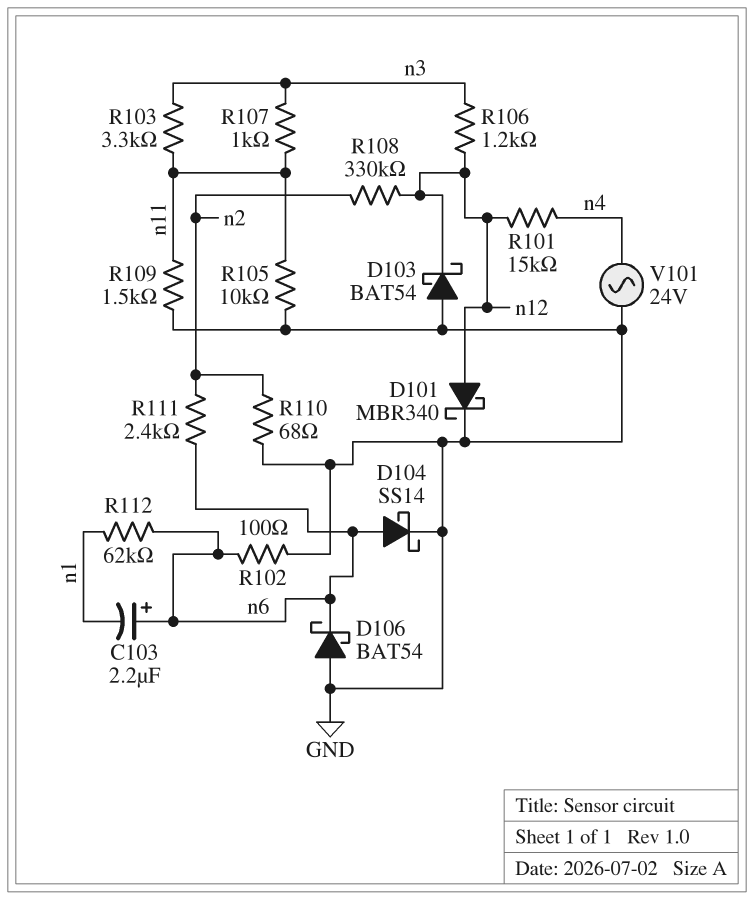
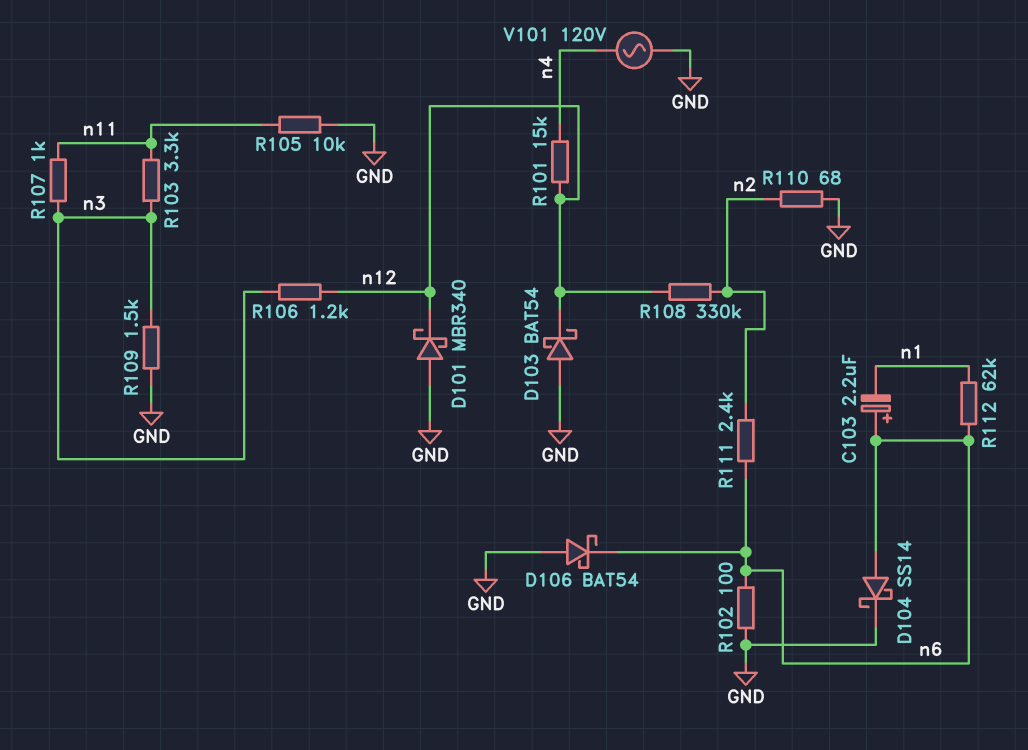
D101: schottky MBR340 (A n12, K GND) -> schottky MBR340 (A GND, K n12)
R109: 1.5k (GND, n11) -> 1.5k (GND, n3)
V101: AC 24V (GND, n4) -> AC 120V (GND, n4)

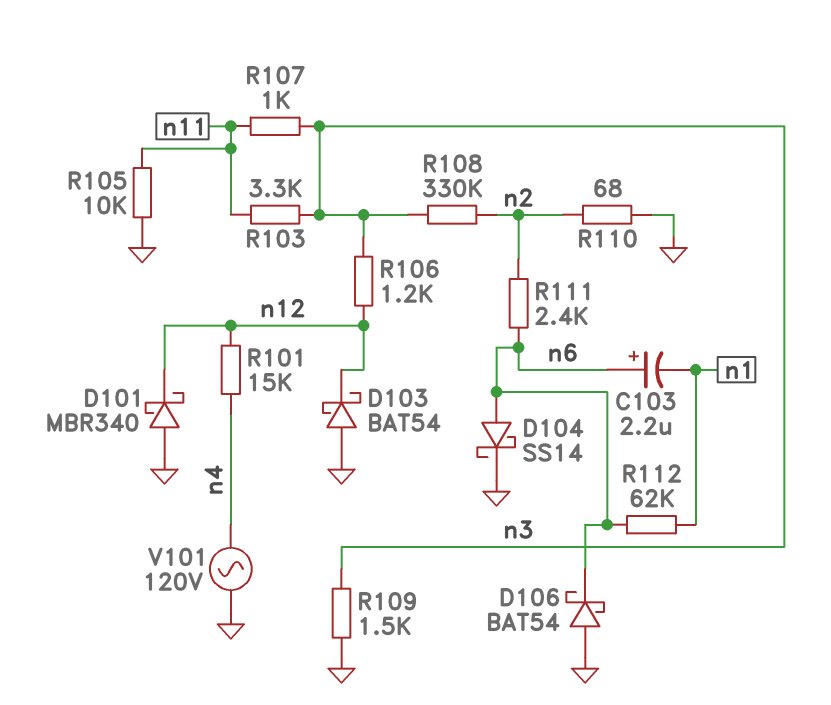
R102: 100 (GND, n6) -> none
R108: 330k (n2, n12) -> 330k (n2, n3)

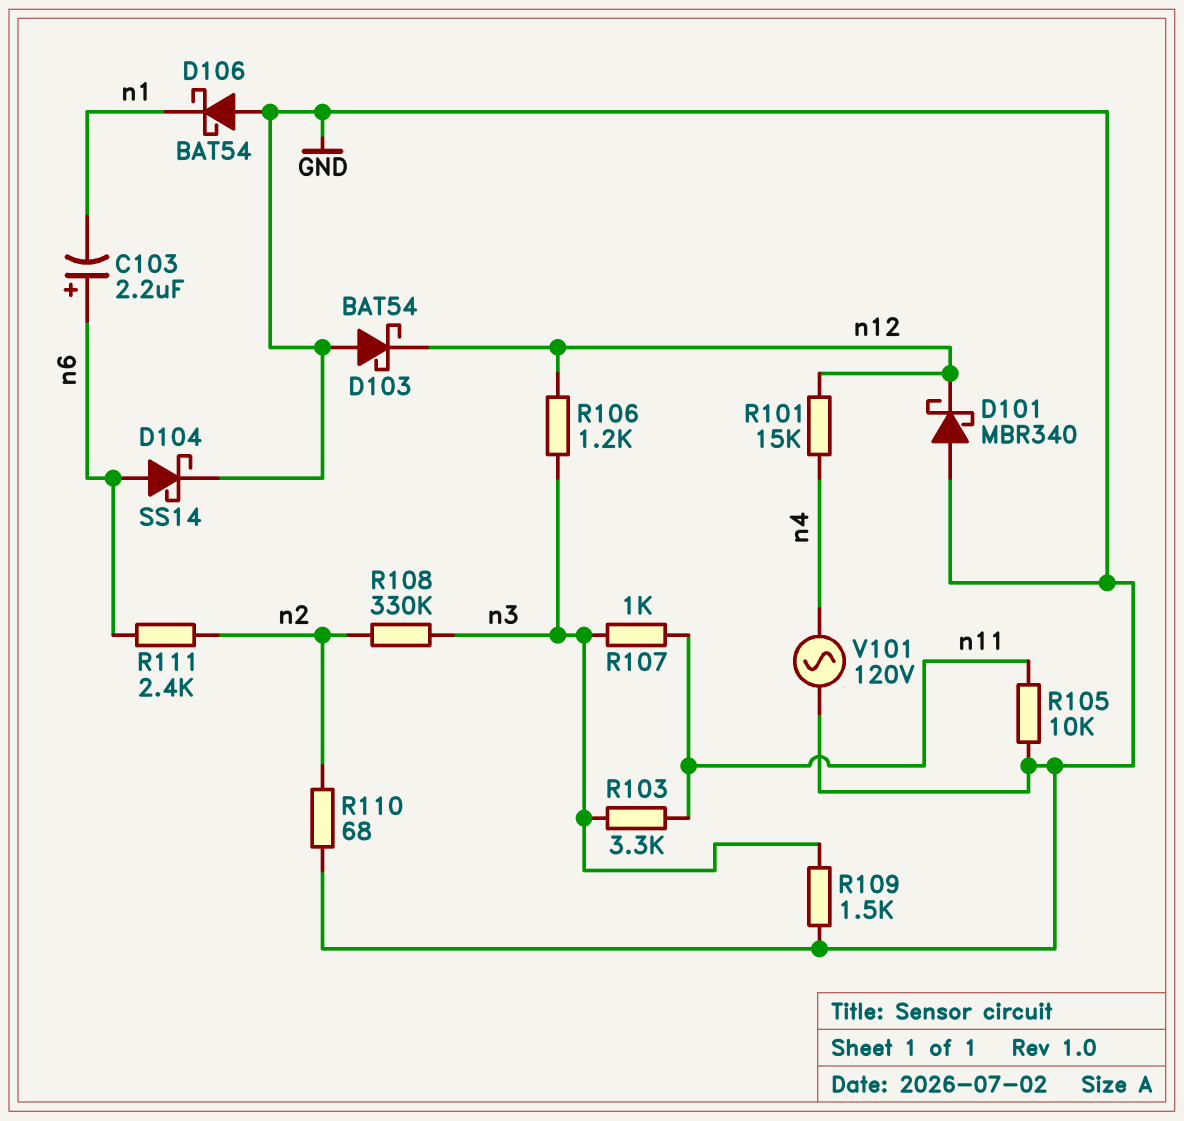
D106: schottky BAT54 (A GND, K n6) -> schottky BAT54 (A GND, K n1)
R112: 62k (n1, n6) -> none

